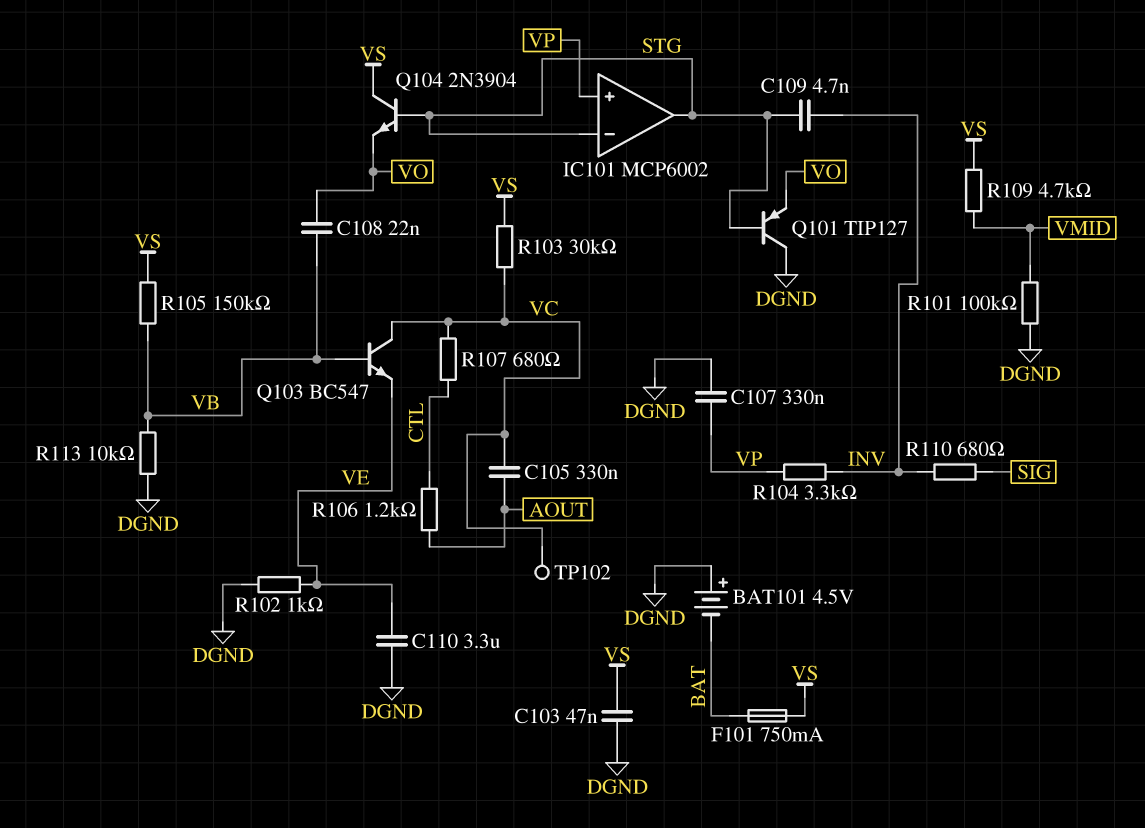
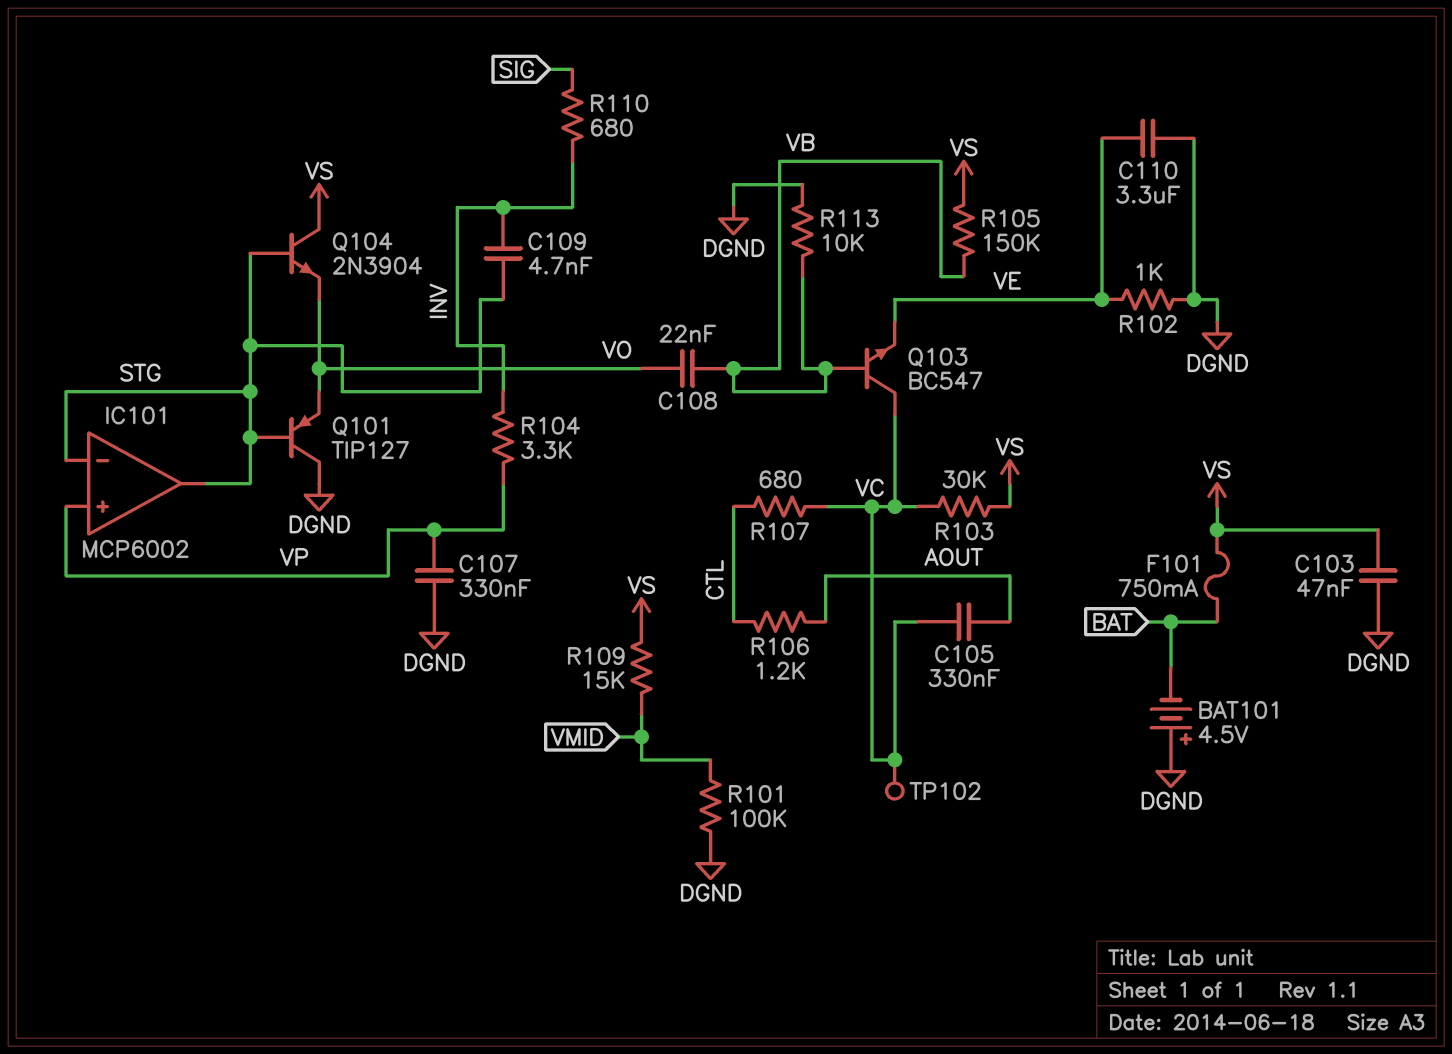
R109: 4.7k (VMID, VS) -> 15k (VMID, VS)

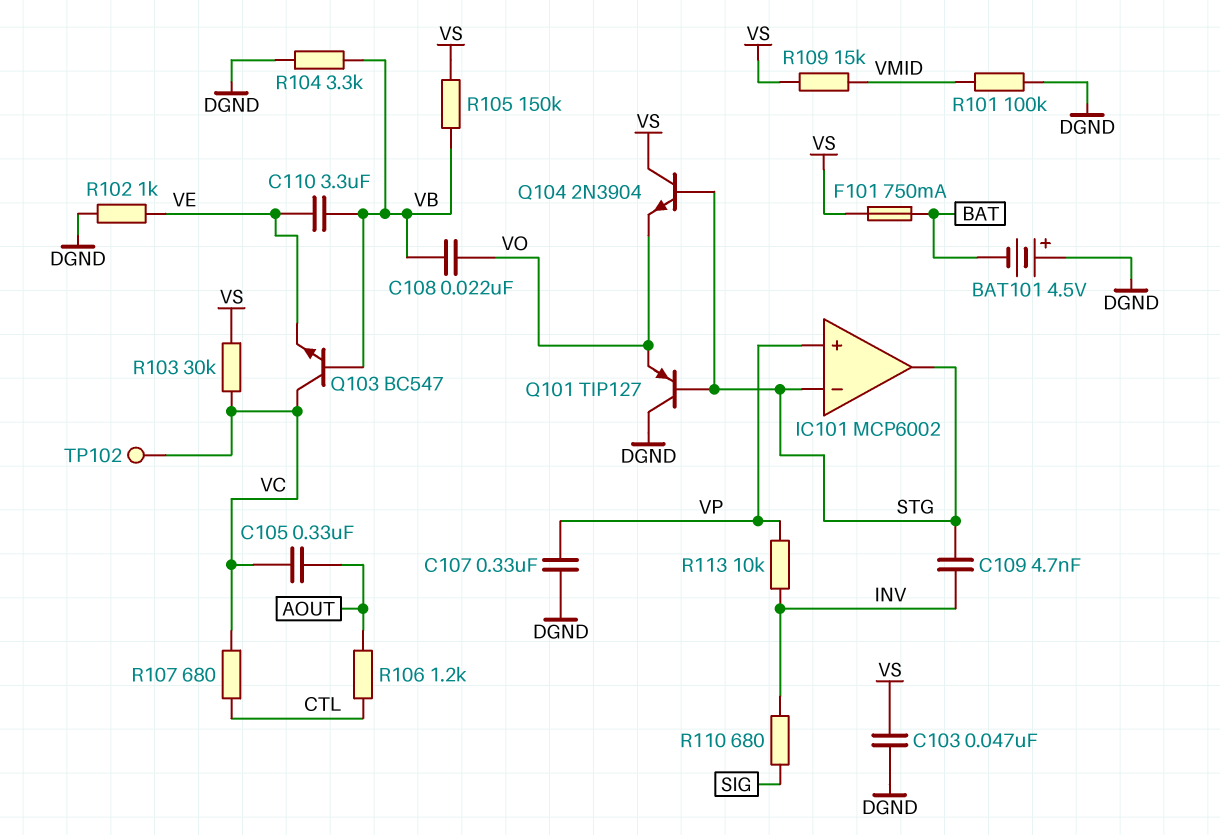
C110: 3.3uF (DGND, VE) -> 3.3uF (VB, VE)
R104: 3.3k (INV, VP) -> 3.3k (DGND, VB)
R113: 10k (DGND, VB) -> 10k (INV, VP)

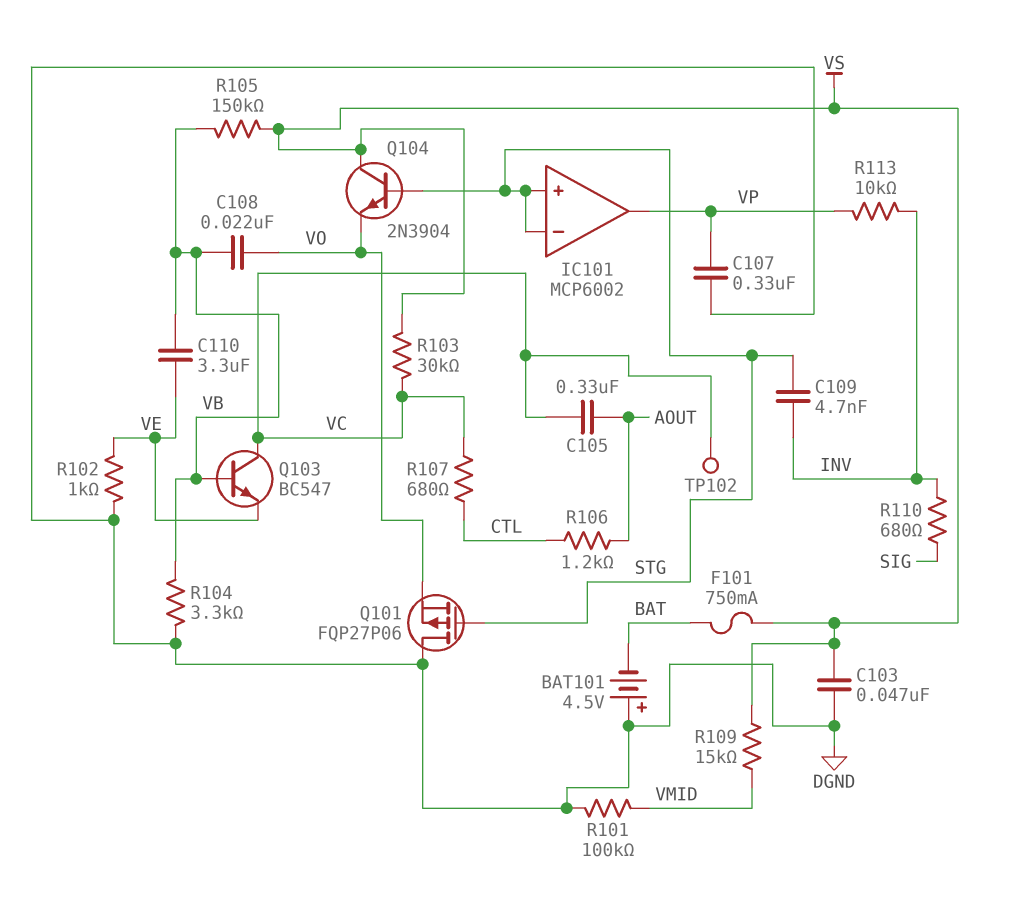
IC101 pin in+: VP -> STG
IC101 pin out: STG -> VP
Q101: PNP TIP127 (B STG, C DGND, E VO) -> PMOS FQP27P06 (G STG, D DGND, S VO)

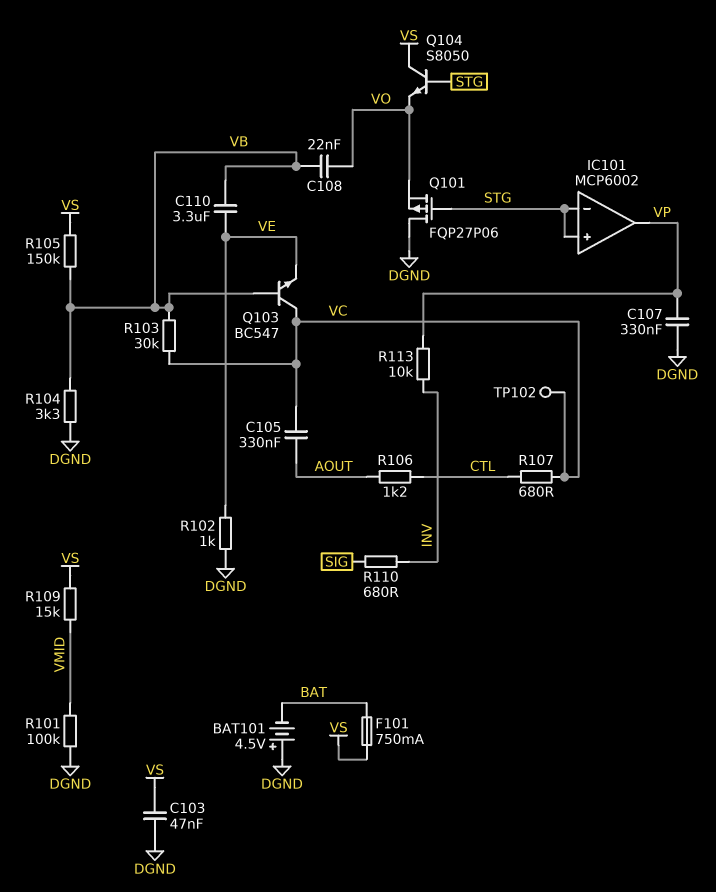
C109: 4.7nF (INV, STG) -> none
Q104: NPN 2N3904 (B STG, C VS, E VO) -> NPN S8050 (B STG, C VS, E VO)
R103: 30k (VC, VS) -> 30k (VB, VC)

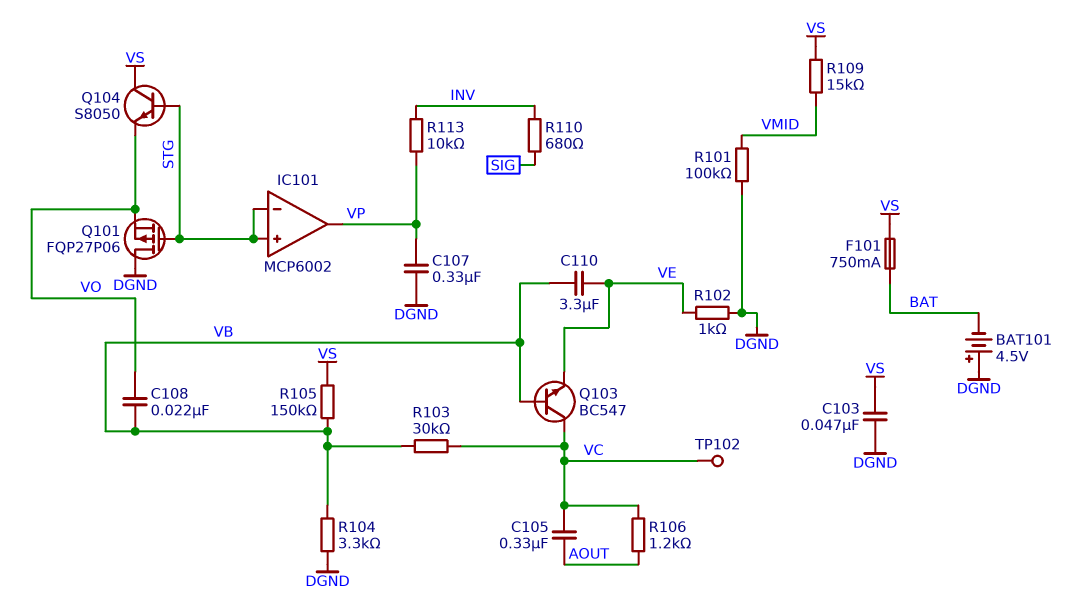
R106: 1.2k (AOUT, CTL) -> 1.2k (AOUT, VC)
R107: 680 (CTL, VC) -> none

